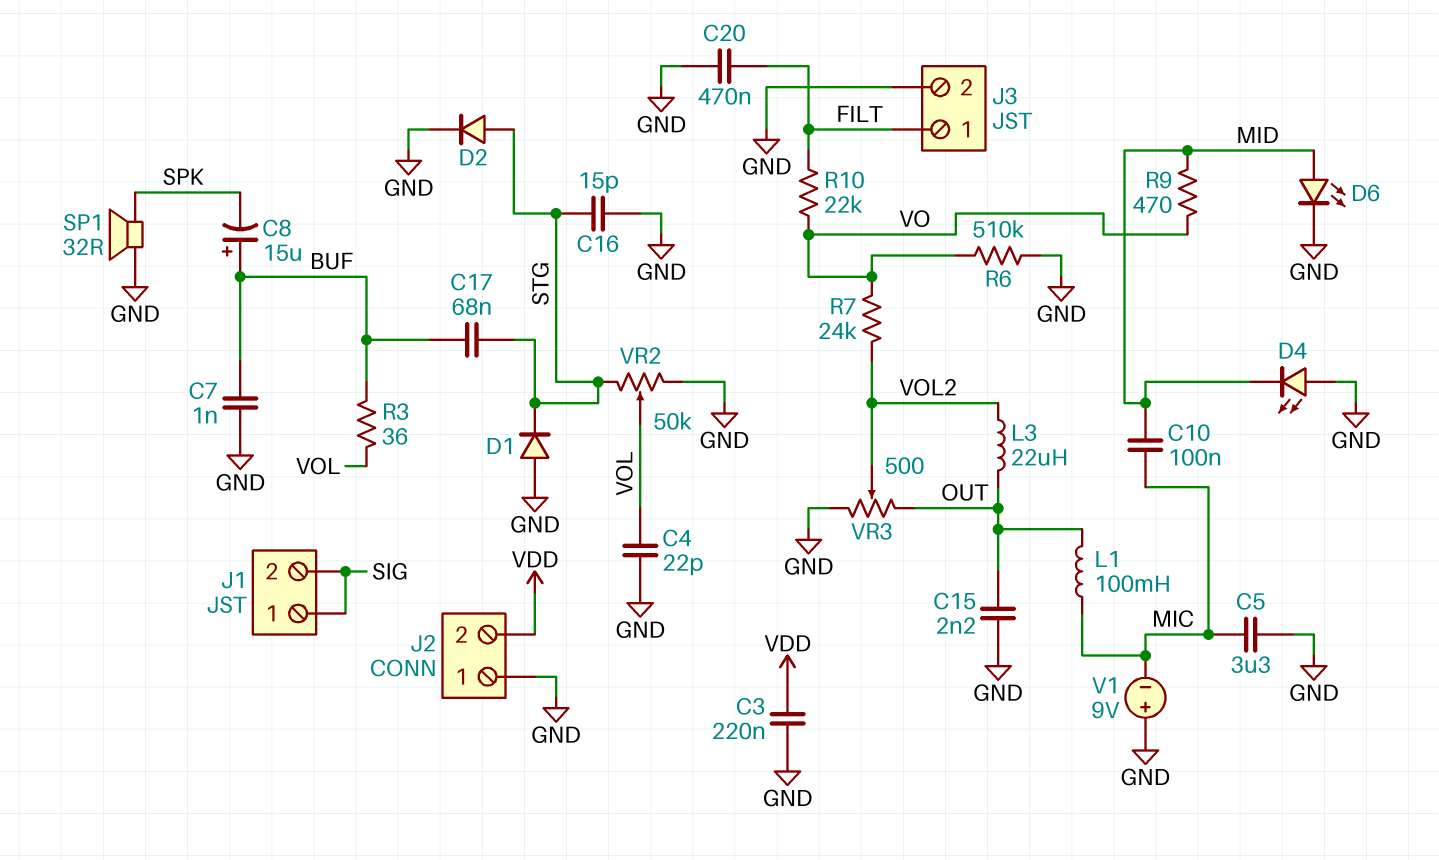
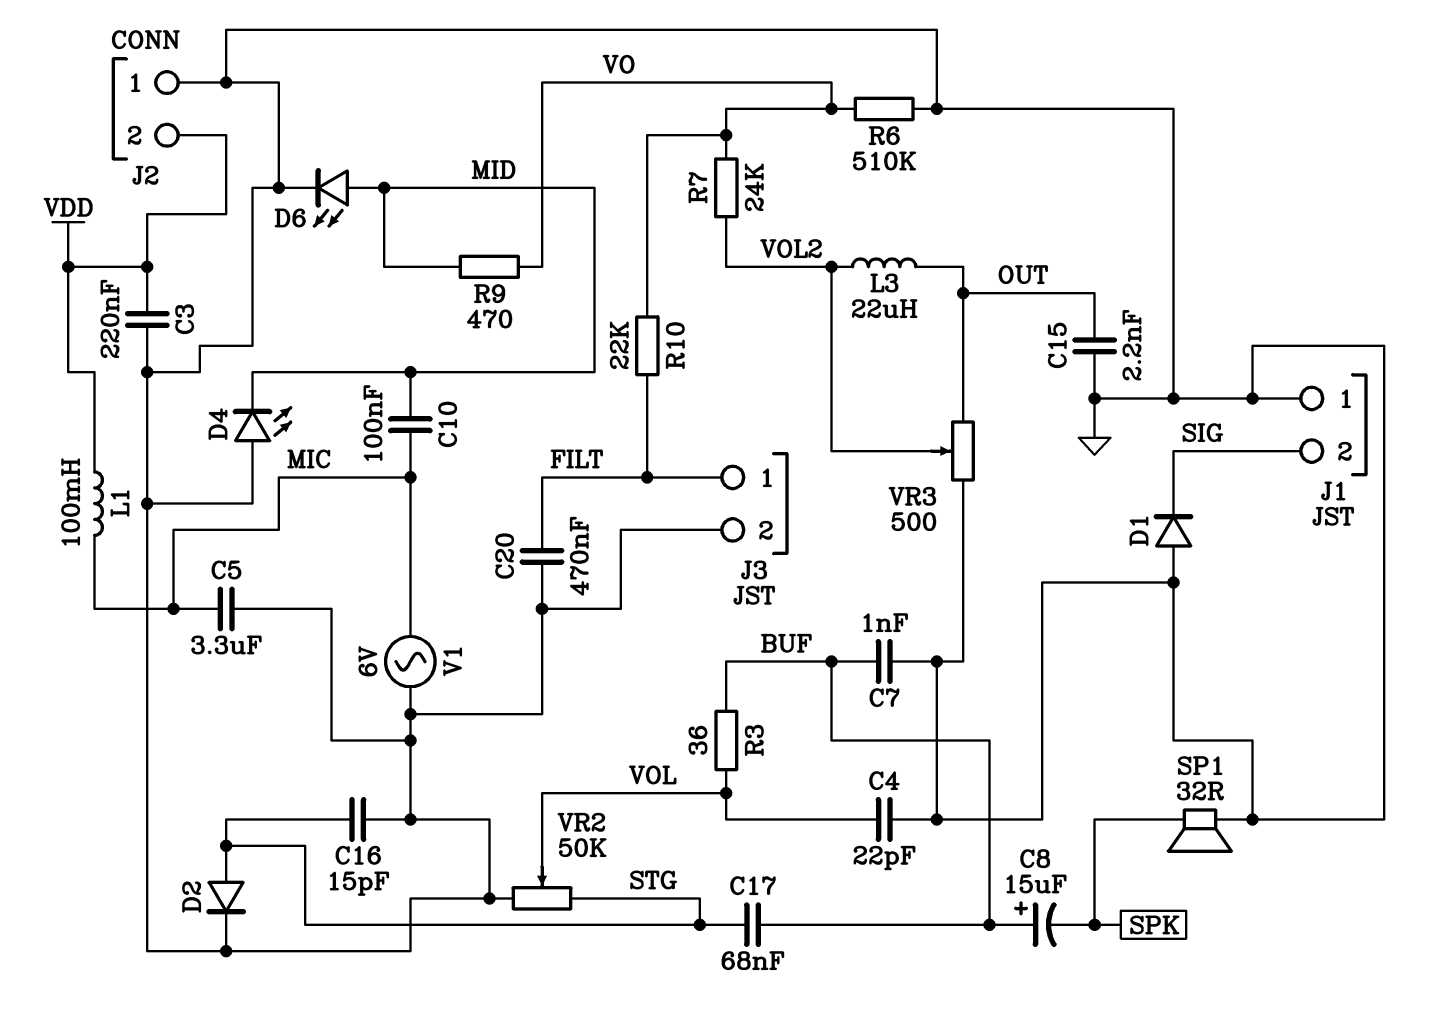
D1: diode (A GND, K STG) -> diode (A GND, K SIG)
J1 pin 1: SIG -> GND
L1: 100mH (MIC, OUT) -> 100mH (MIC, VDD)
V1: 9V (plus GND, minus MIC) -> AC 6V (GND, MIC)

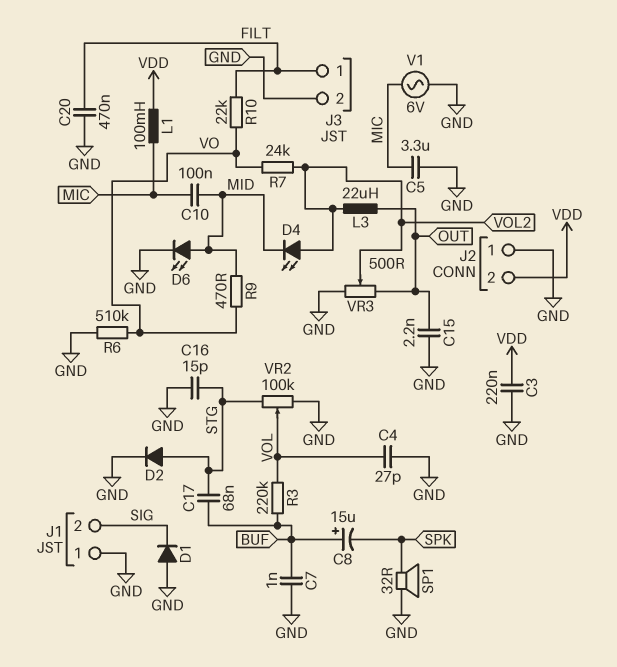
C4: 22pF (GND, VOL) -> 27pF (GND, VOL)
D4: LED (A GND, K MID) -> LED (A VOL2, K MID)
R3: 36 (BUF, VOL) -> 220k (BUF, VOL)
VR2: 50k (GND, STG, wiper VOL) -> 100k (GND, STG, wiper VOL)

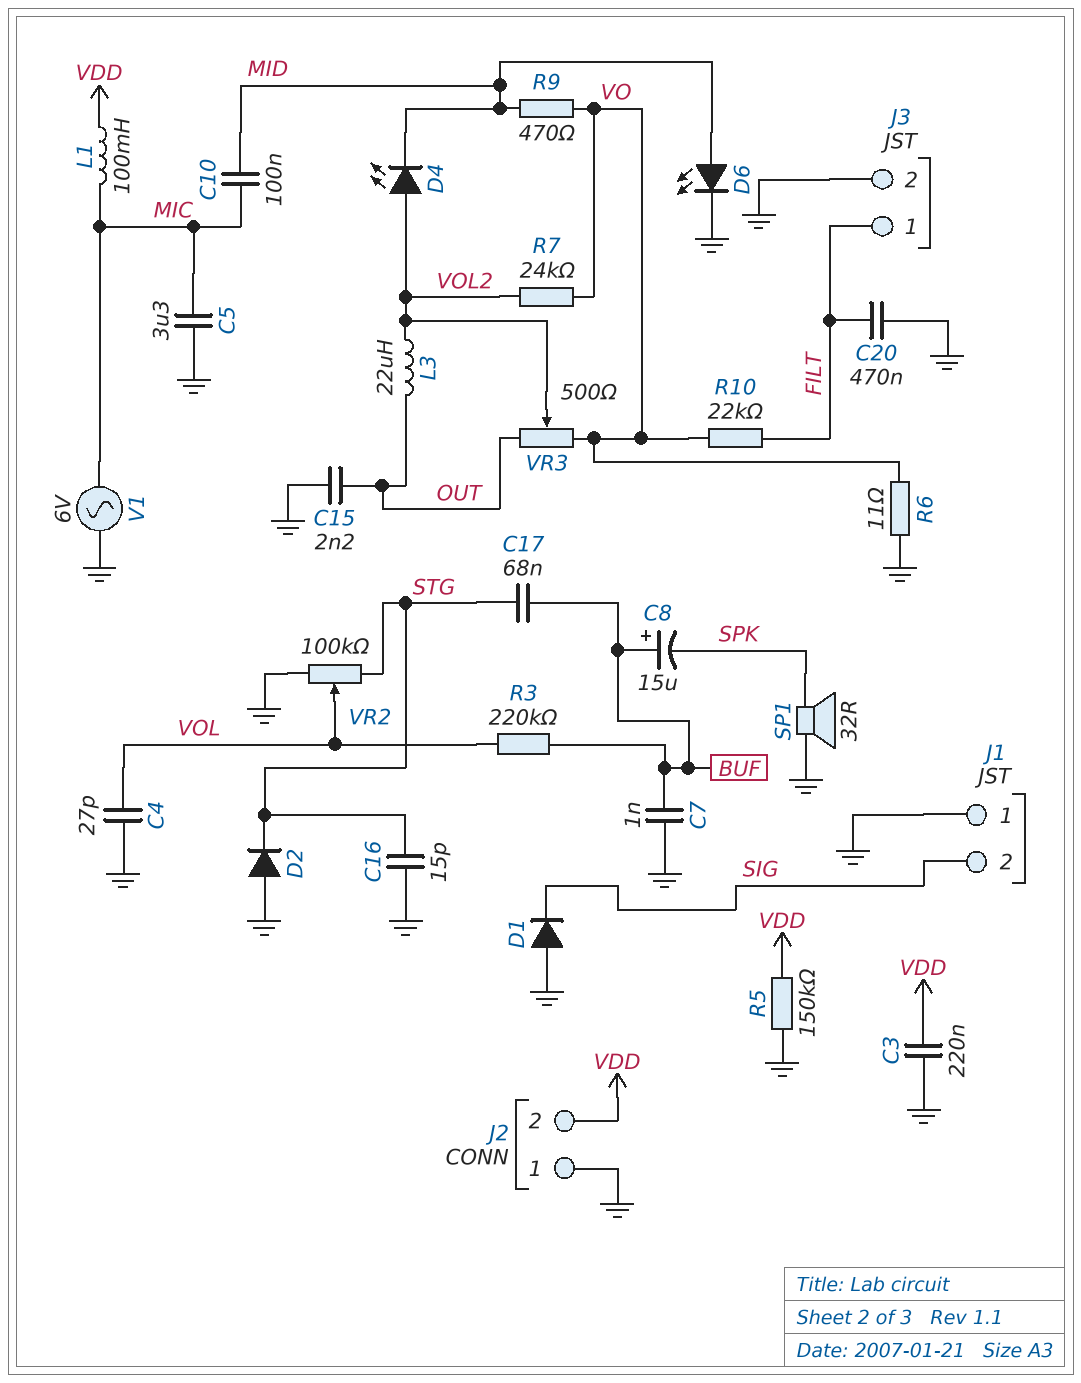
D2: diode (A STG, K GND) -> diode (A GND, K STG)
R5: none -> 150k (GND, VDD)
R6: 510k (GND, VO) -> 11 (GND, VO)
VR3: 500 (GND, OUT, wiper VOL2) -> 500 (OUT, VO, wiper VOL2)

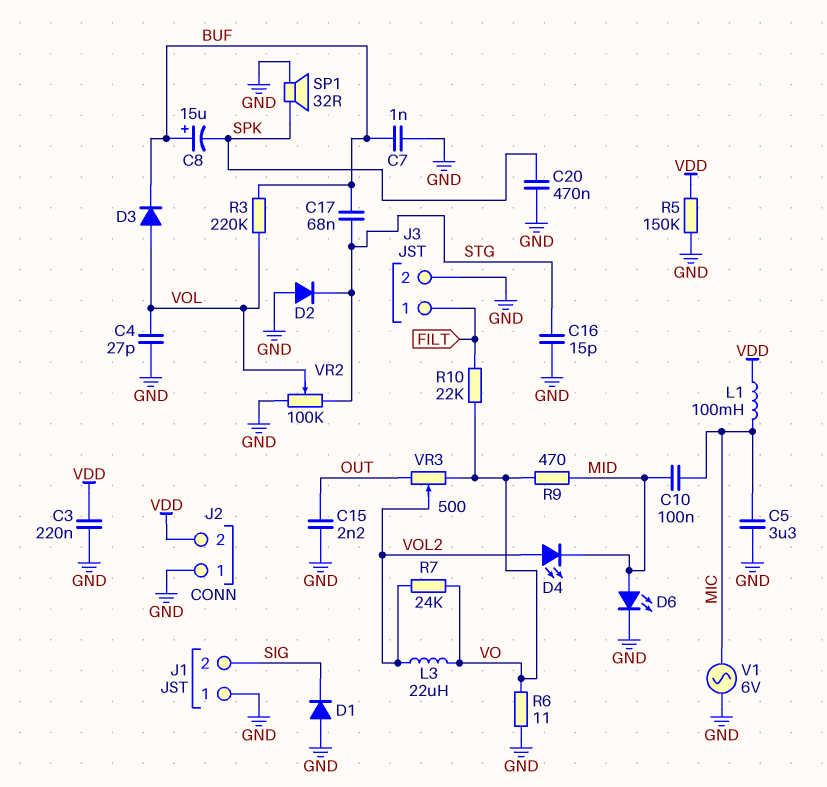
C20: 470nF (FILT, GND) -> 470nF (GND, SPK)
D3: none -> diode (A VOL, K BUF)
L3: 22uH (OUT, VOL2) -> 22uH (VO, VOL2)

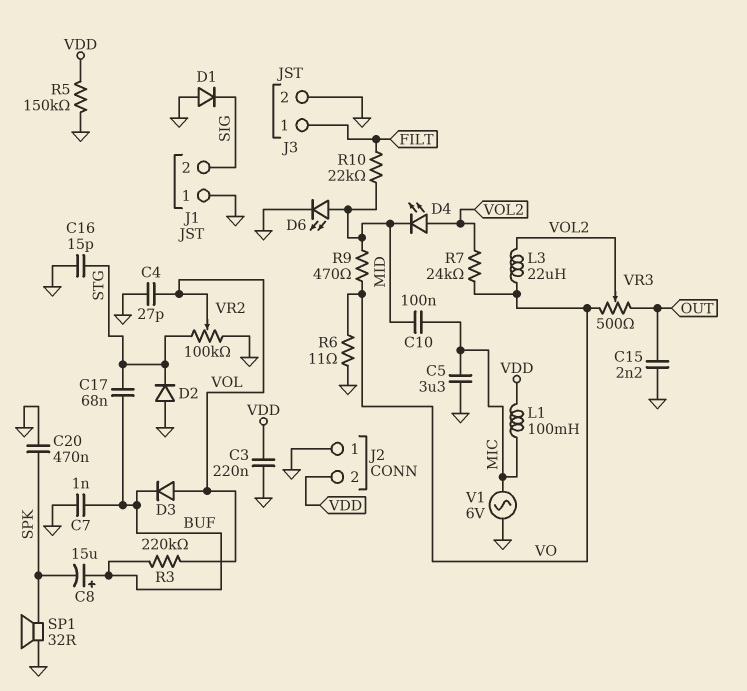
R10: 22k (FILT, VO) -> 22k (FILT, MID)

